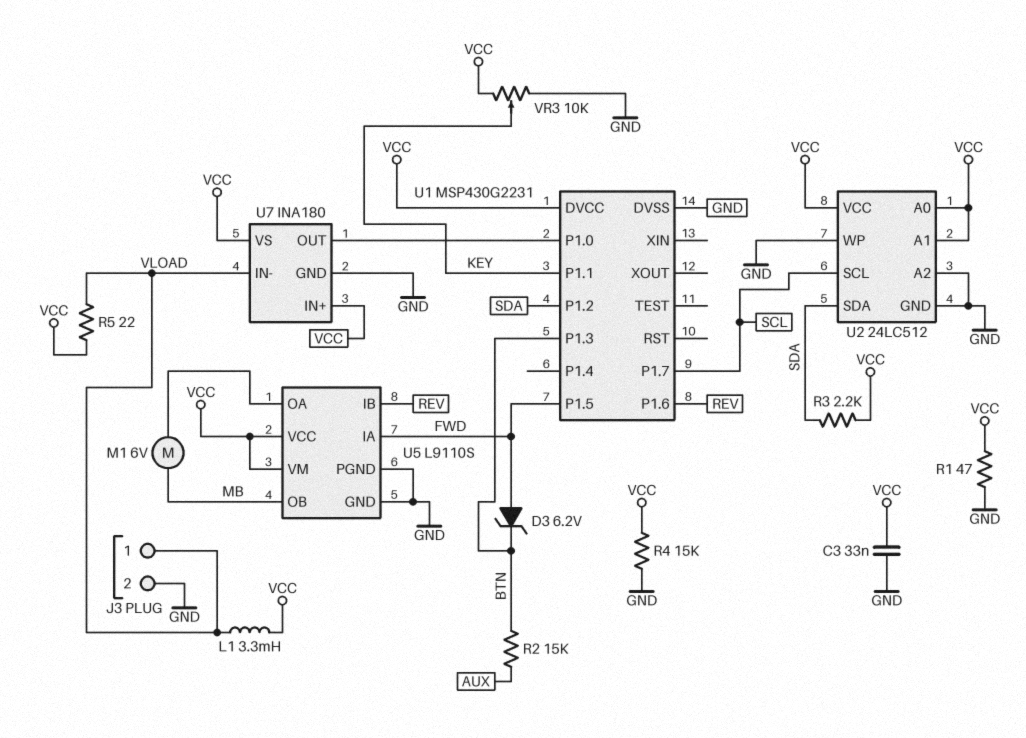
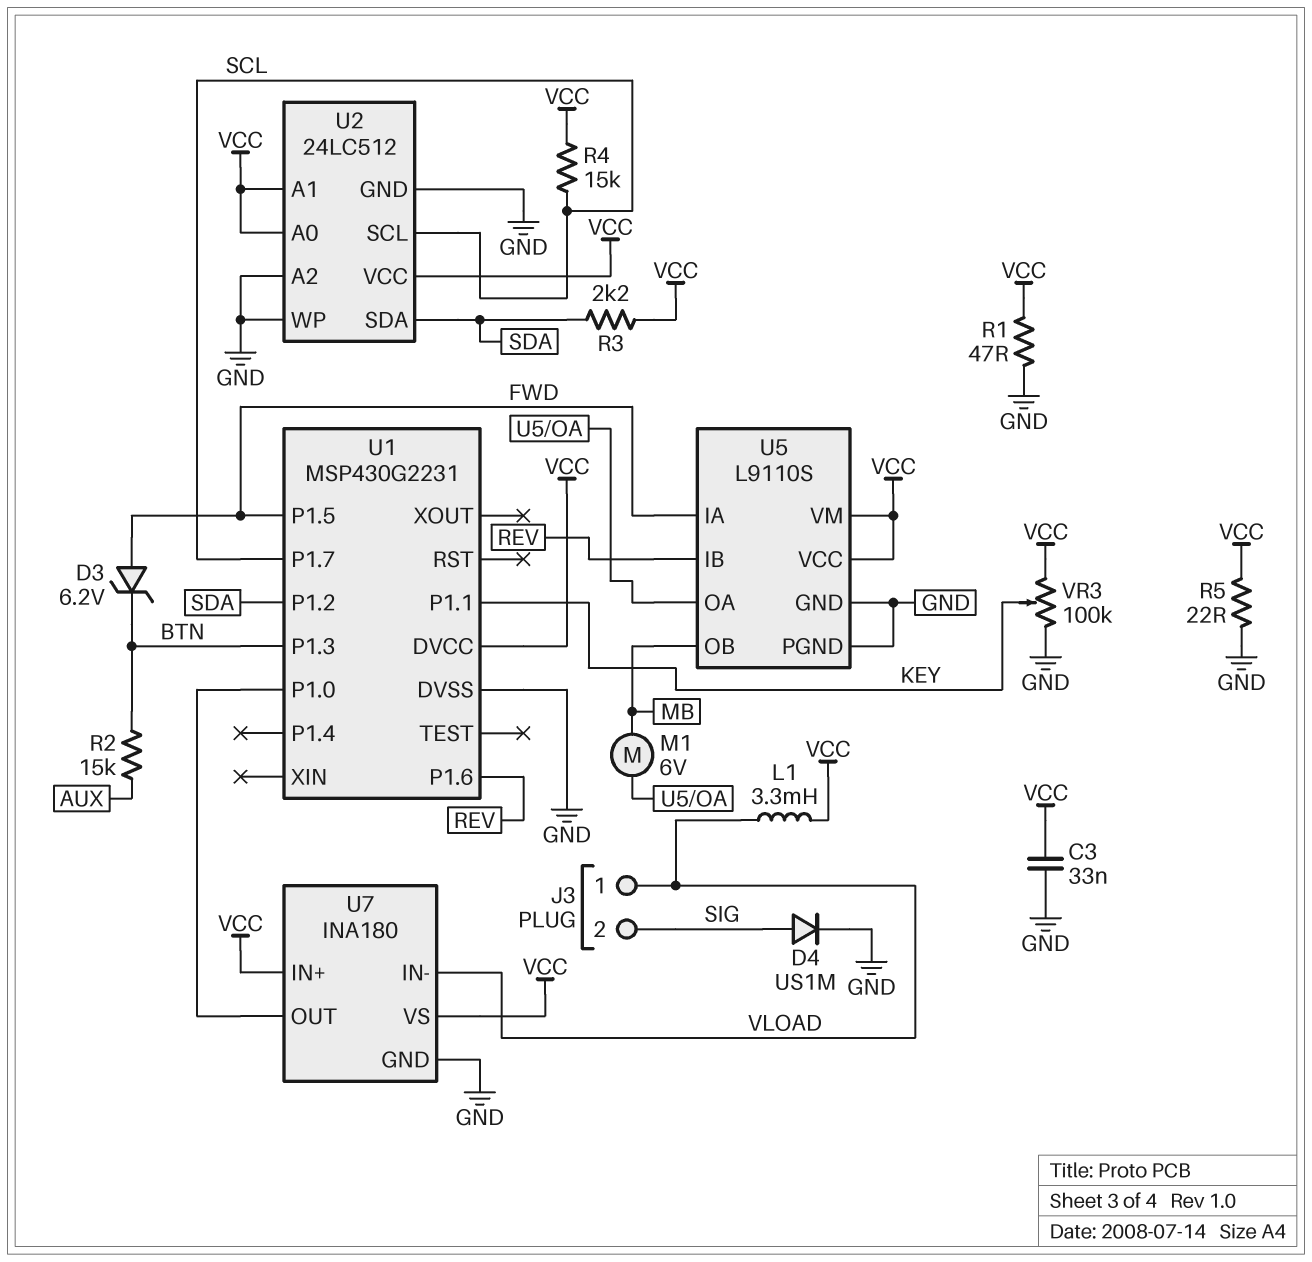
D4: none -> diode US1M (A SIG, K GND)
J3 pin 2: GND -> SIG
R4: 15k (GND, VCC) -> 15k (SCL, VCC)
R5: 22 (VCC, VLOAD) -> 22 (GND, VCC)
VR3: 10k (GND, VCC, wiper KEY) -> 100k (GND, VCC, wiper KEY)

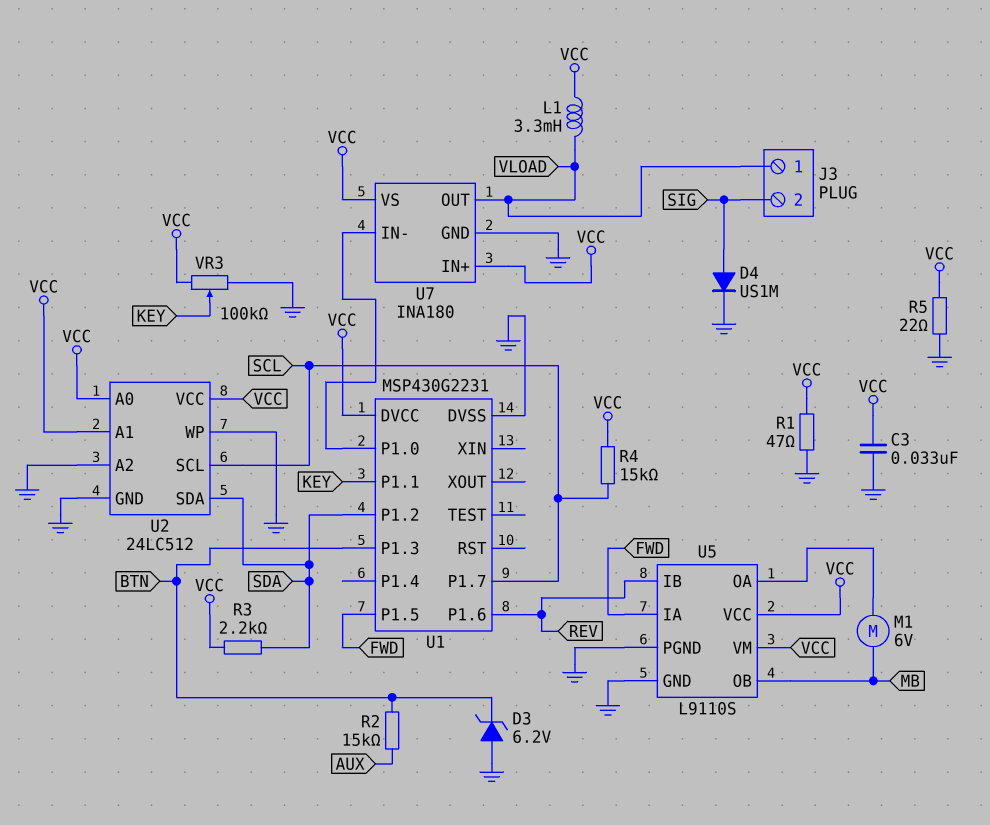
D3: zener 6.2V (A FWD, K BTN) -> zener 6.2V (A GND, K BTN)
U7 pin IN-: VLOAD -> U1/P1.0
U7 pin OUT: U1/P1.0 -> VLOAD

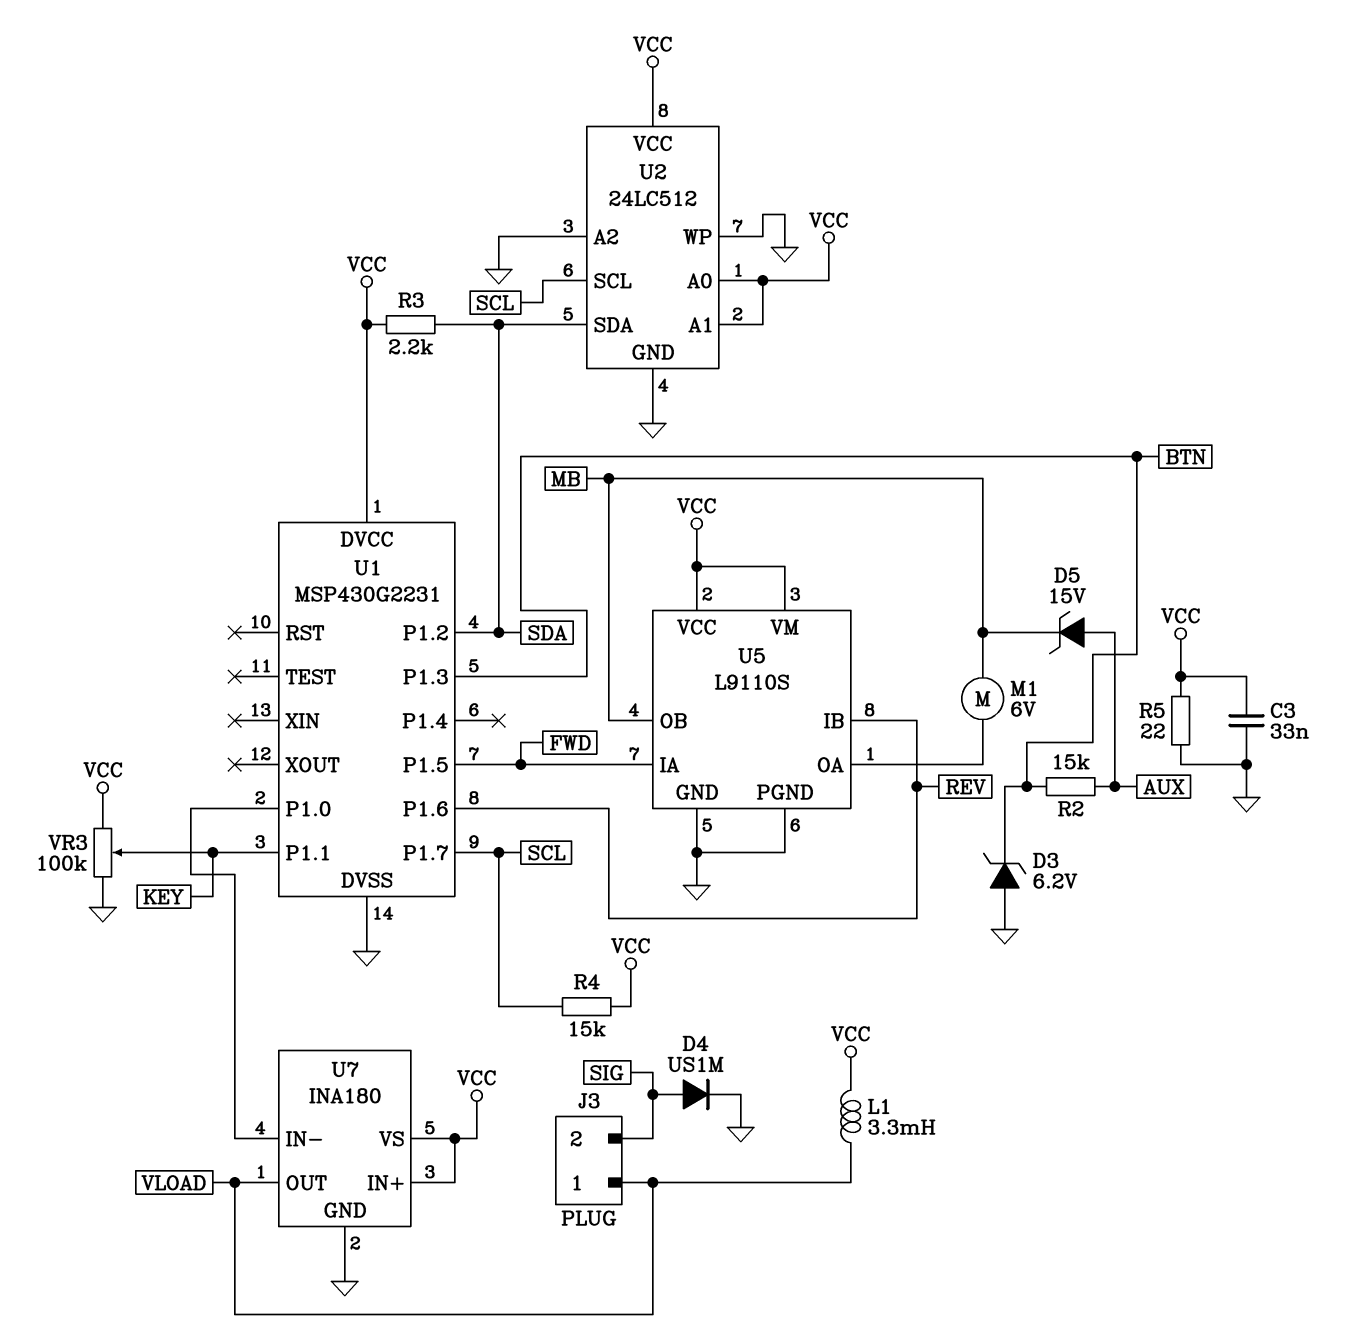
D5: none -> zener 15V (A AUX, K MB)
R1: 47 (GND, VCC) -> none

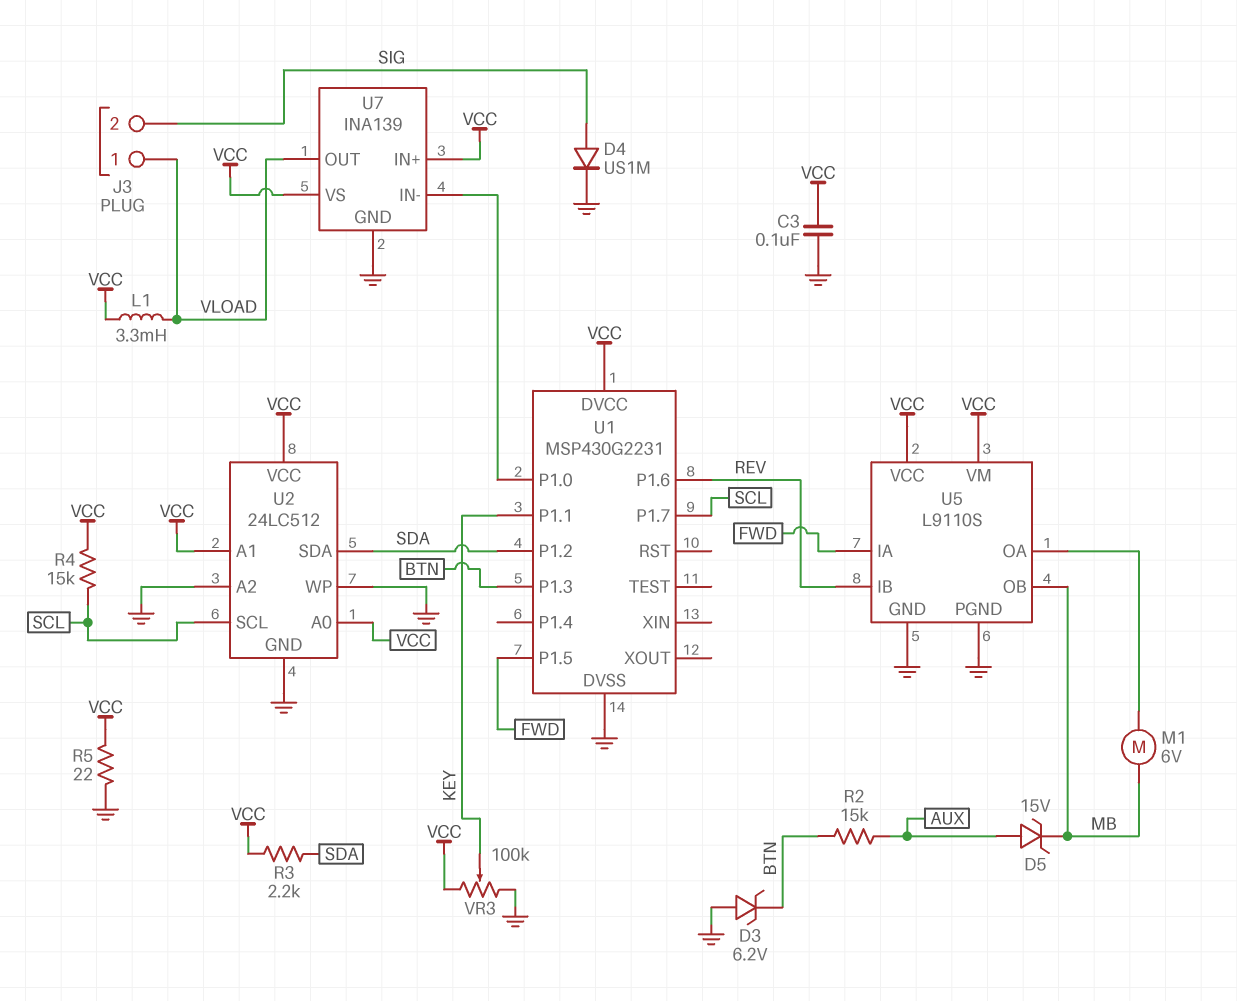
C3: 33nF (GND, VCC) -> 100nF (GND, VCC)
U7: INA180 -> INA139

